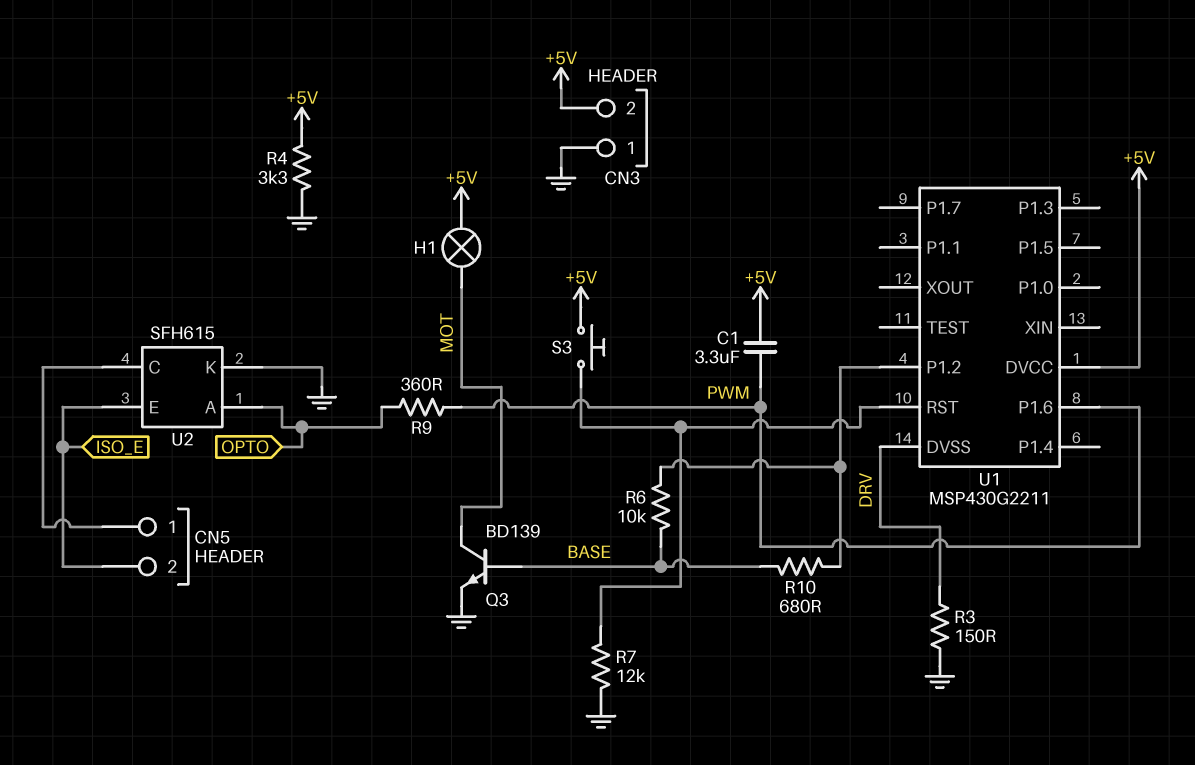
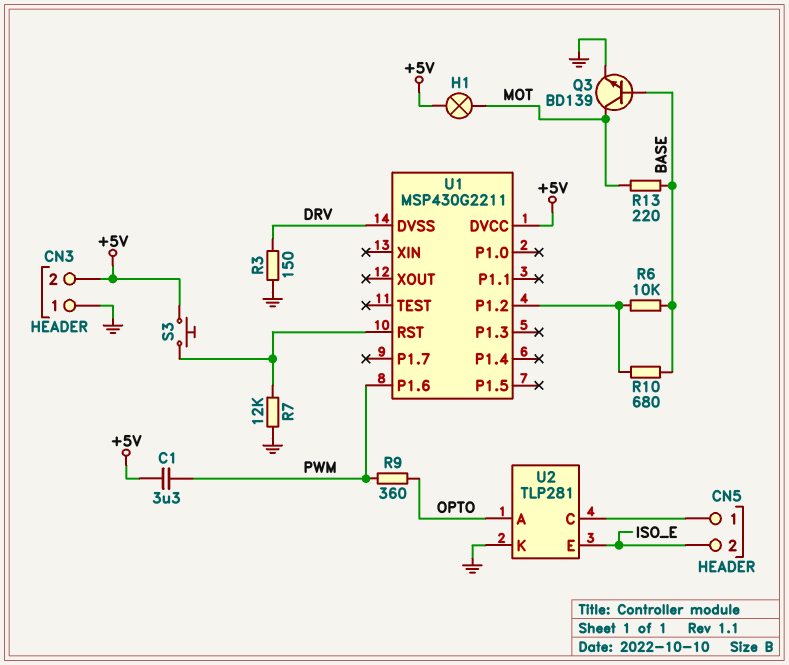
R4: 3.3k (+5V, GND) -> none
R13: none -> 220 (BASE, MOT)
U2: SFH615 -> TLP281

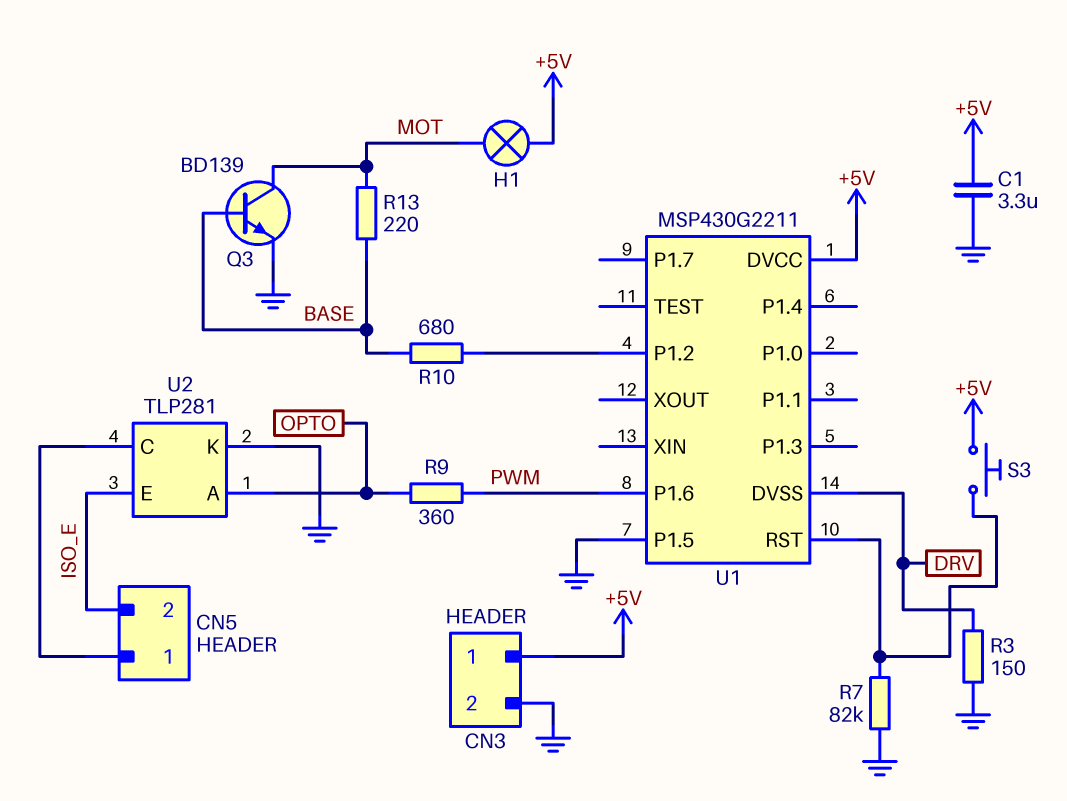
C1: 3.3uF (+5V, PWM) -> 3.3uF (+5V, GND)
CN3 pin 1: GND -> +5V
CN3 pin 2: +5V -> GND
R6: 10k (BASE, U1/P1.2) -> none
R7: 12k (GND, U1/RST) -> 82k (GND, U1/RST)
U1 pin P1.5: none -> GND

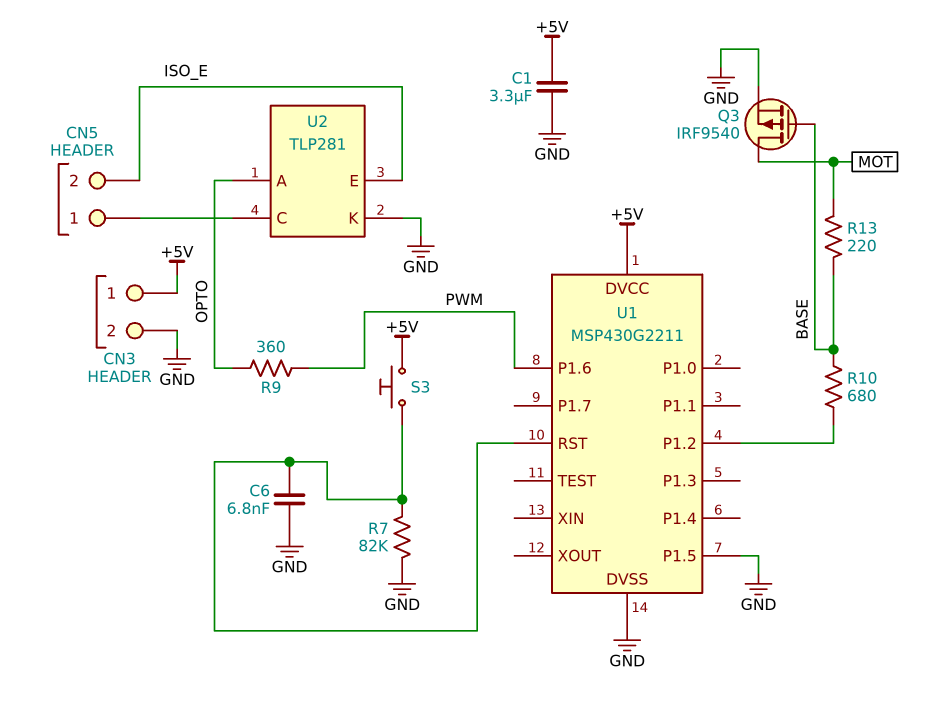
C6: none -> 6.8nF (GND, U1/RST)
H1: lamp (+5V, MOT) -> none
Q3: NPN BD139 (B BASE, C MOT, E GND) -> PMOS IRF9540 (G BASE, D MOT, S GND)
R3: 150 (DRV, GND) -> none
U1 pin DVSS: DRV -> GND

